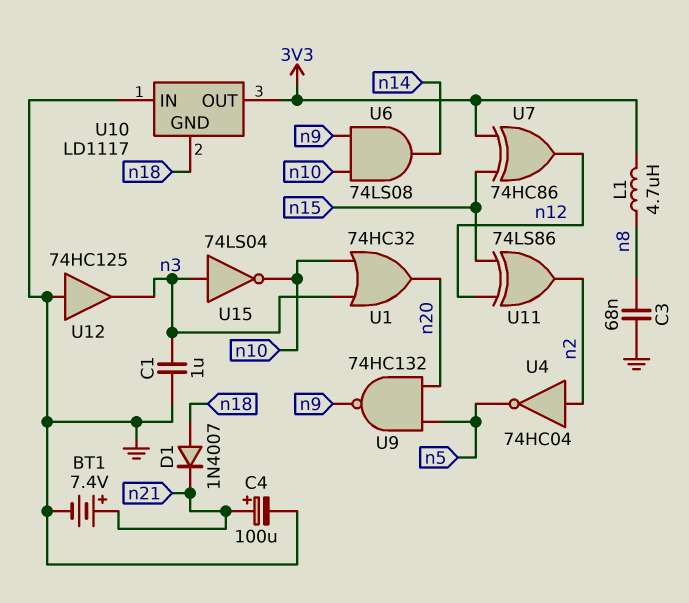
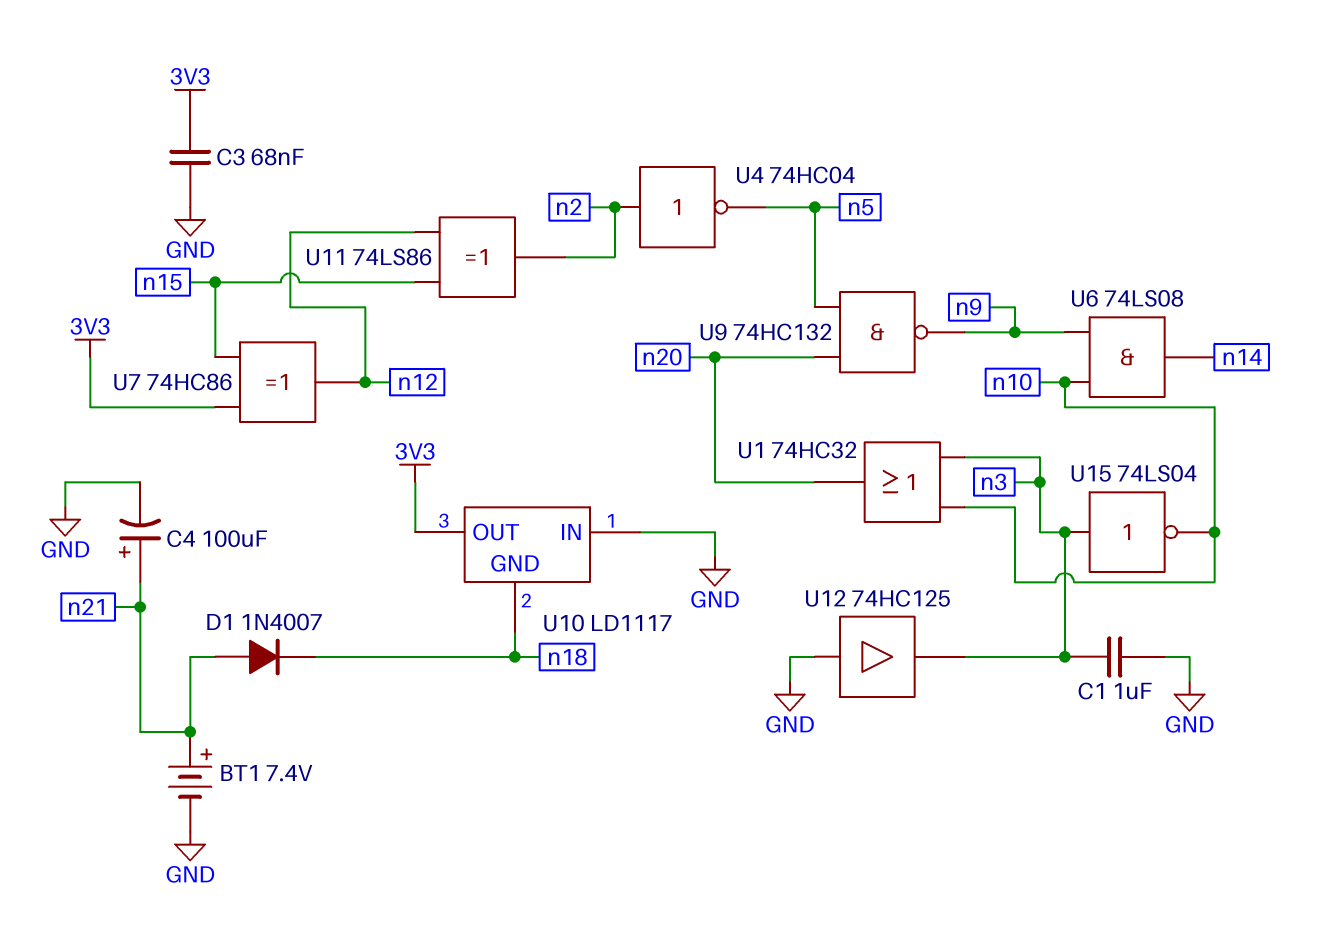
C3: 68nF (GND, n8) -> 68nF (3V3, GND)
D1: diode 1N4007 (A n18, K n21) -> diode 1N4007 (A n21, K n18)
L1: 4.7uH (3V3, n8) -> none

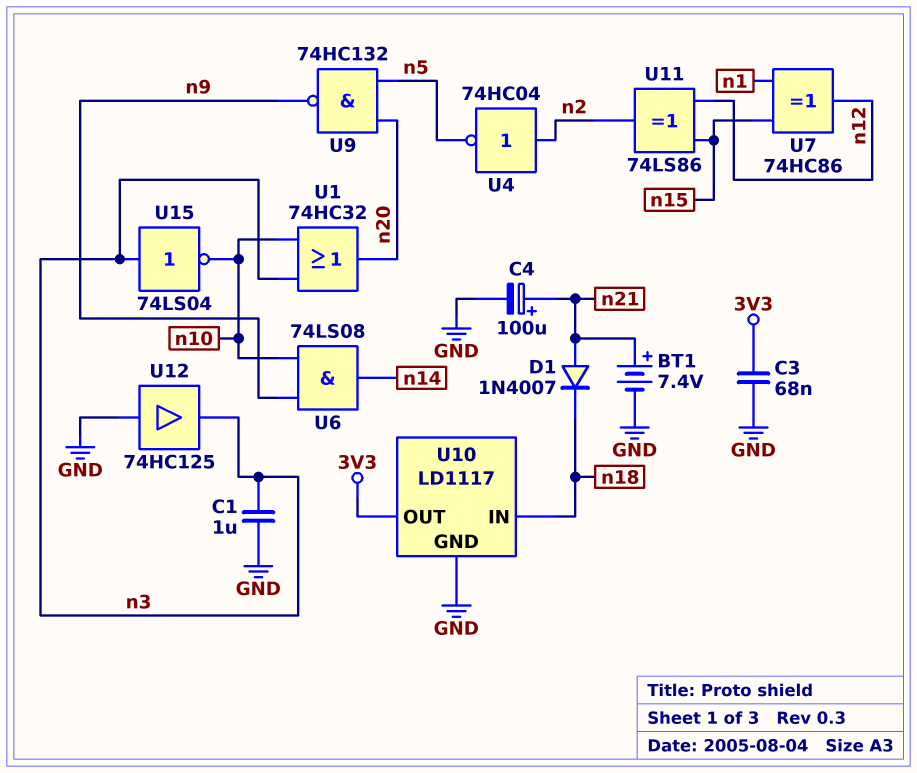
U7: XOR 74HC86 (in 3V3, in n15, out n12) -> XOR 74HC86 (in n1, in n15, out n12)
U10 pin GND: n18 -> GND
U10 pin IN: GND -> n18

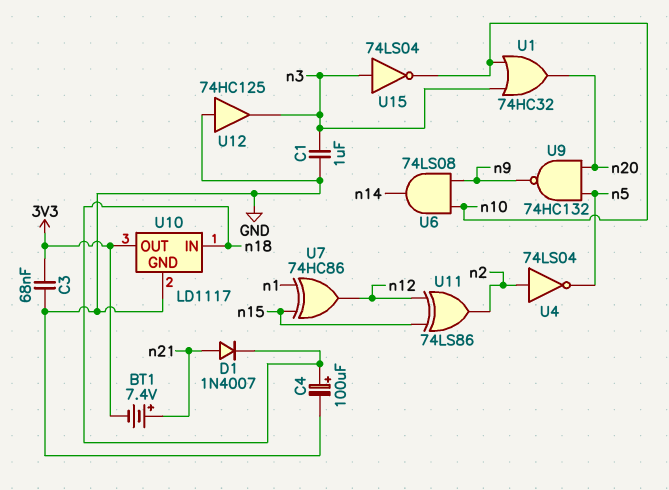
BT1: 7.4V (plus n21, minus GND) -> 7.4V (plus n21, minus 3V3)
C4: 100uF (plus n21, minus GND) -> 100uF (plus n18, minus GND)
U4: NOT 74HC04 (in n2, out n5) -> NOT 74LS04 (in n2, out n5)

